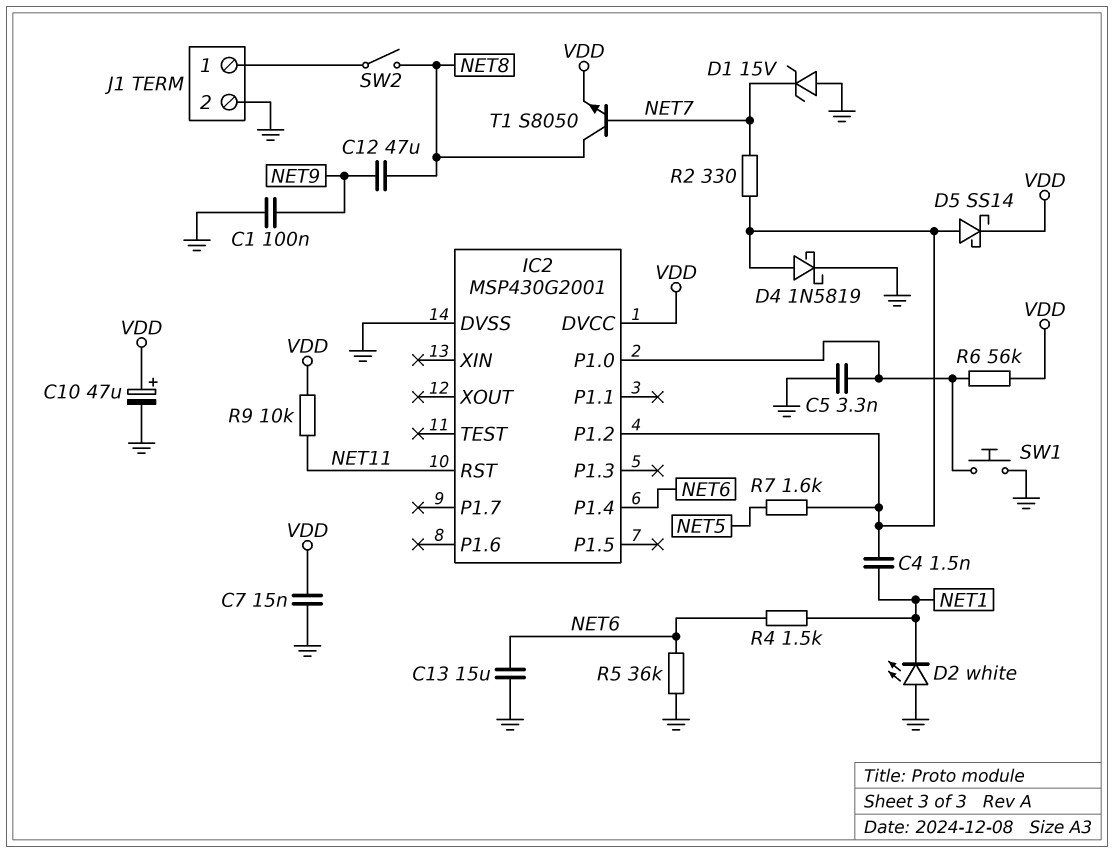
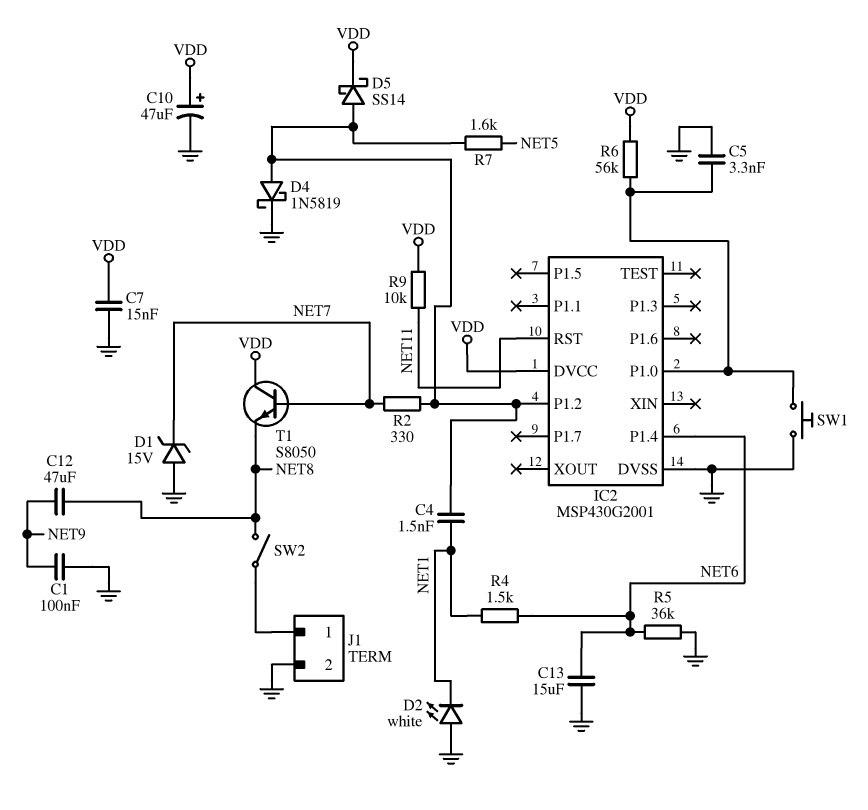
T1: NPN S8050 (B NET7, C NET8, E VDD) -> NPN S8050 (B NET7, C VDD, E NET8)

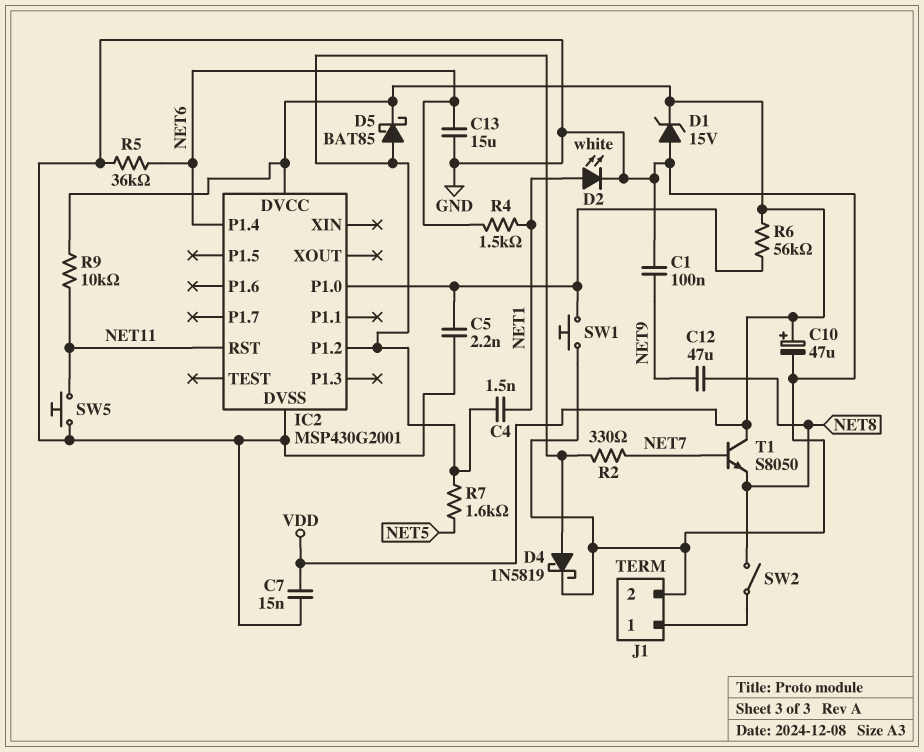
C5: 3.3nF (GND, IC2/P1.0) -> 2.2nF (GND, IC2/P1.0)
D1: zener 15V (A GND, K NET7) -> zener 15V (A GND, K VDD)
D2: LED white (A GND, K NET1) -> LED white (A NET1, K GND)
D5: schottky SS14 (A IC2/P1.2, K VDD) -> schottky BAT85 (A IC2/P1.2, K VDD)
SW5: none -> button (GND, NET11)

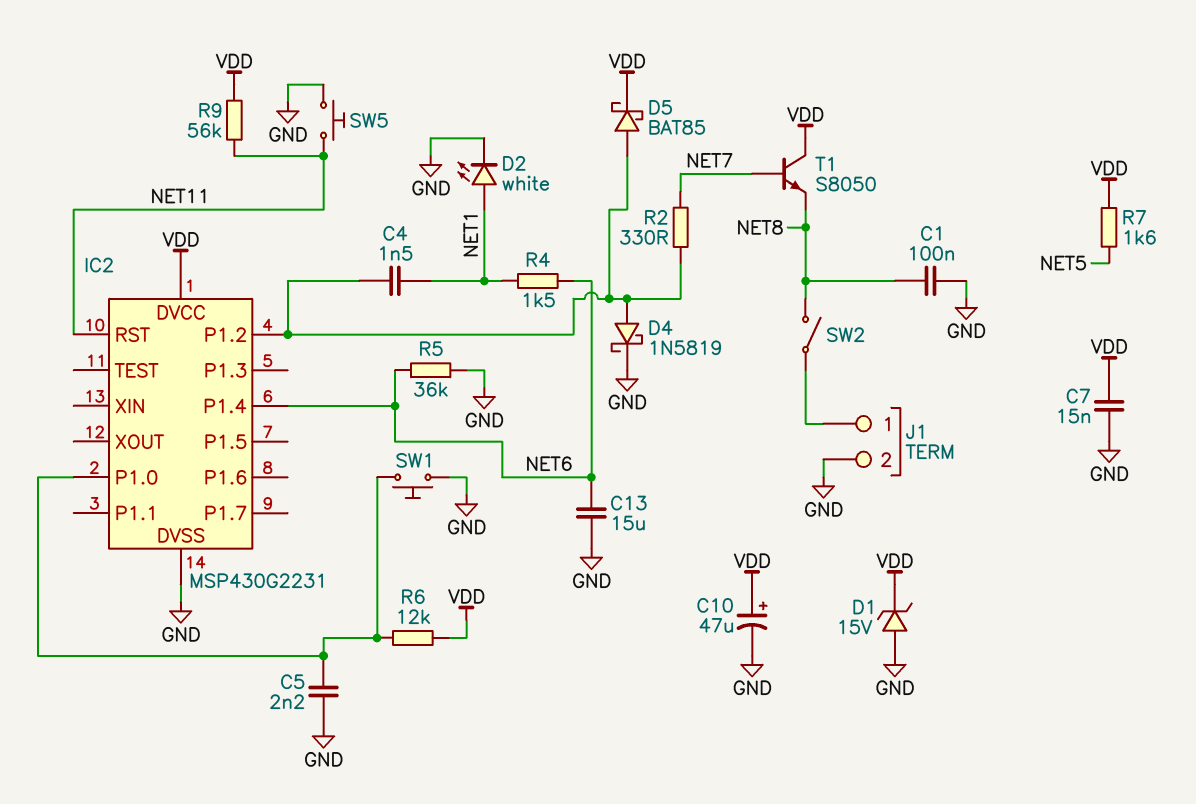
C1: 100nF (GND, NET9) -> 100nF (GND, NET8)
C12: 47uF (NET8, NET9) -> none
IC2: MSP430G2001 -> MSP430G2231
R6: 56k (IC2/P1.0, VDD) -> 12k (IC2/P1.0, VDD)
R7: 1.6k (IC2/P1.2, NET5) -> 1.6k (NET5, VDD)
R9: 10k (NET11, VDD) -> 56k (NET11, VDD)

